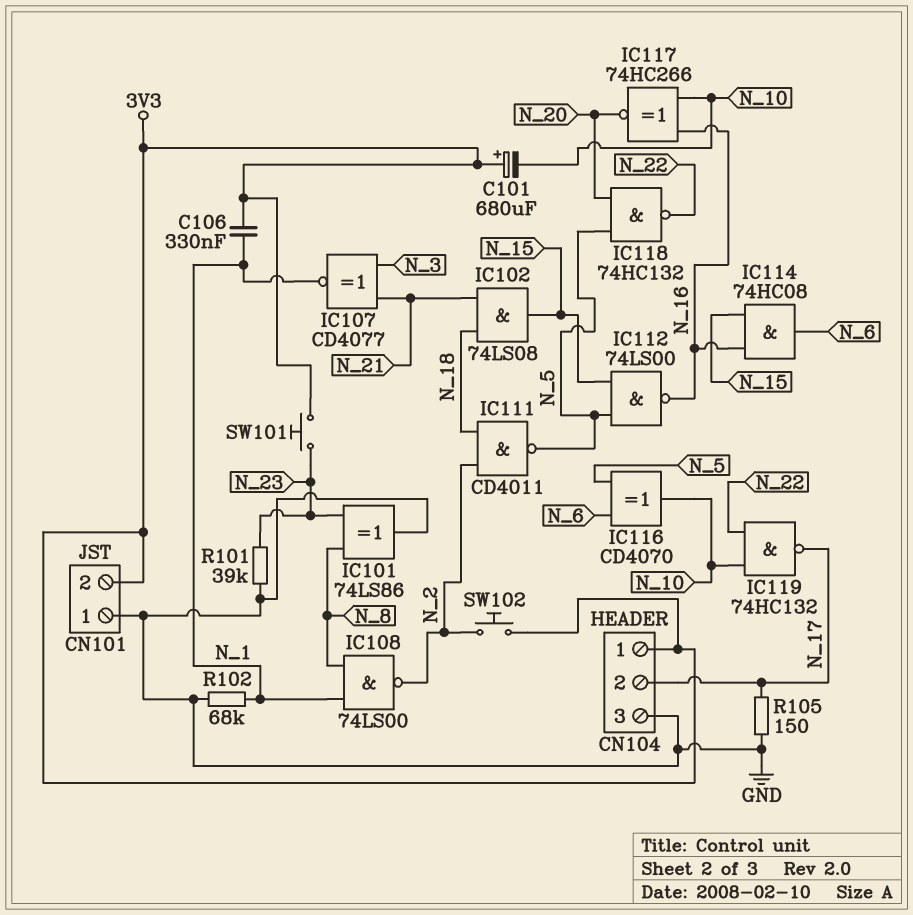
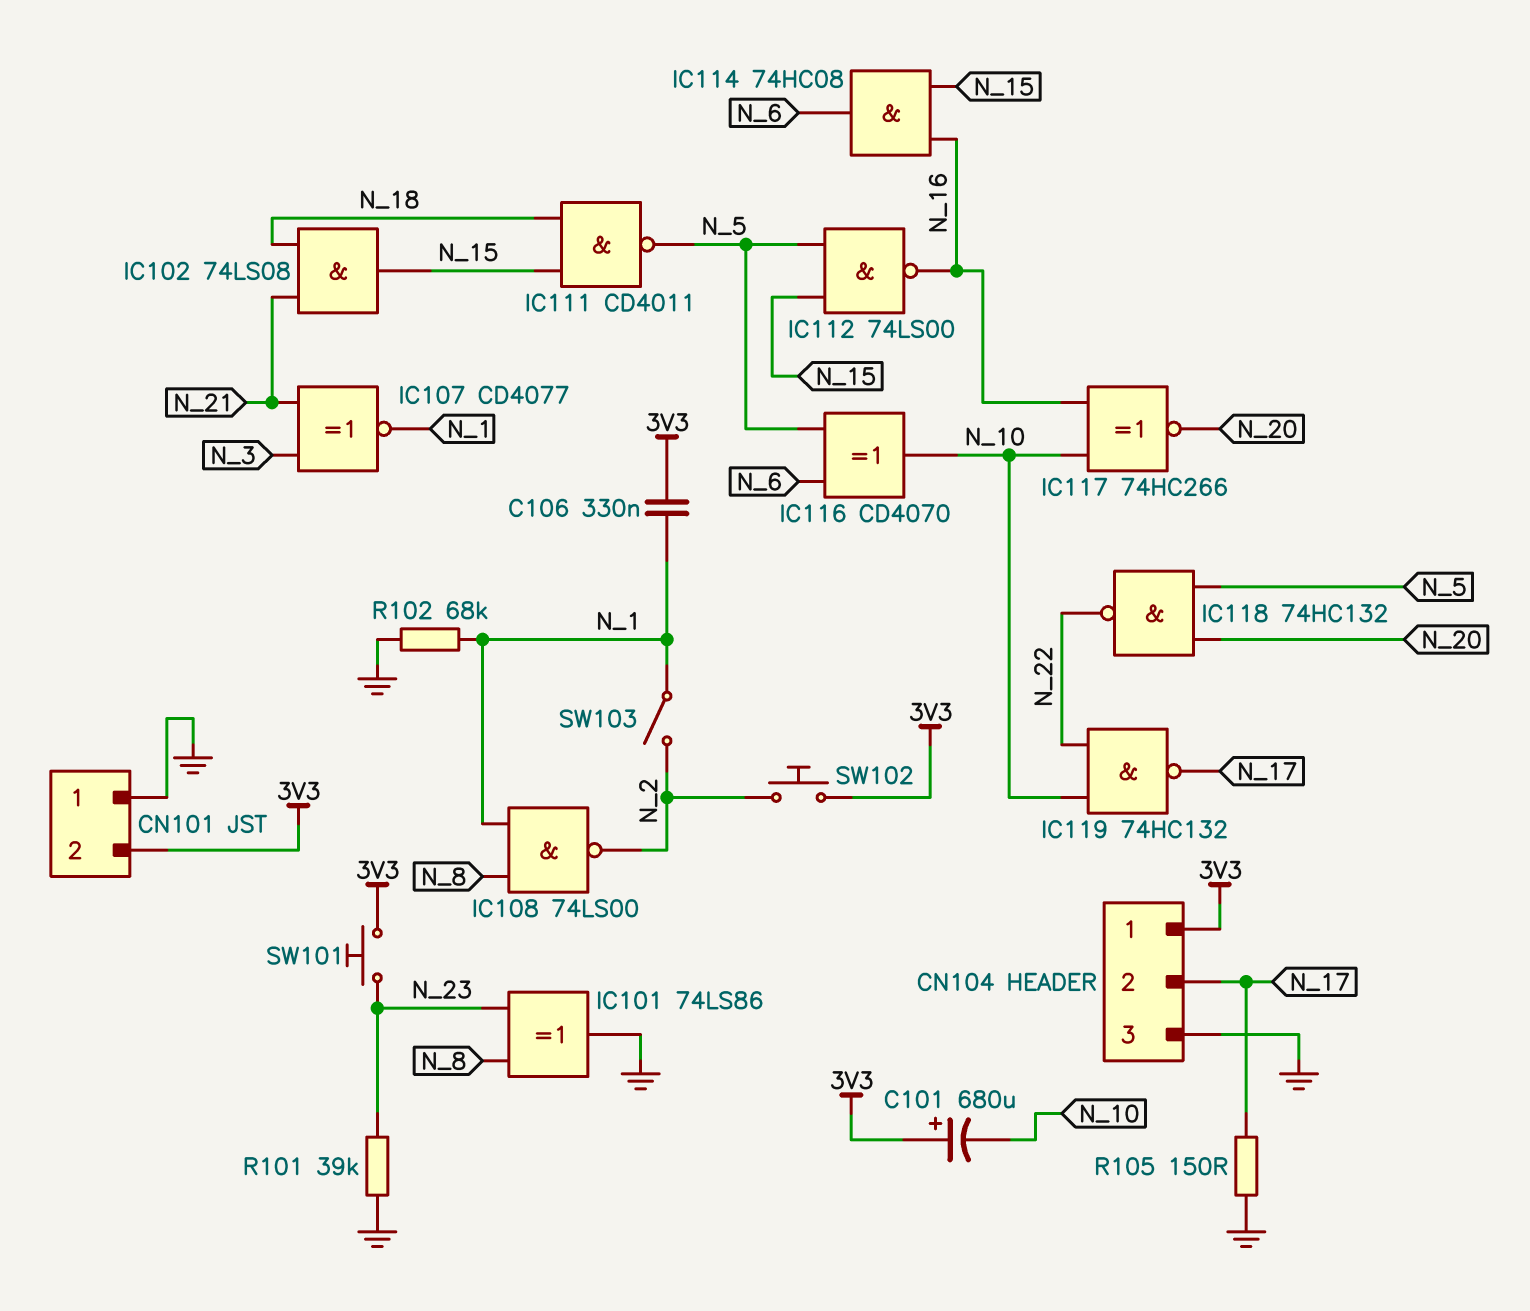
IC111: NAND CD4011 (in N_2, in N_18, out N_5) -> NAND CD4011 (in N_15, in N_18, out N_5)
SW103: none -> switch (N_1, N_2)

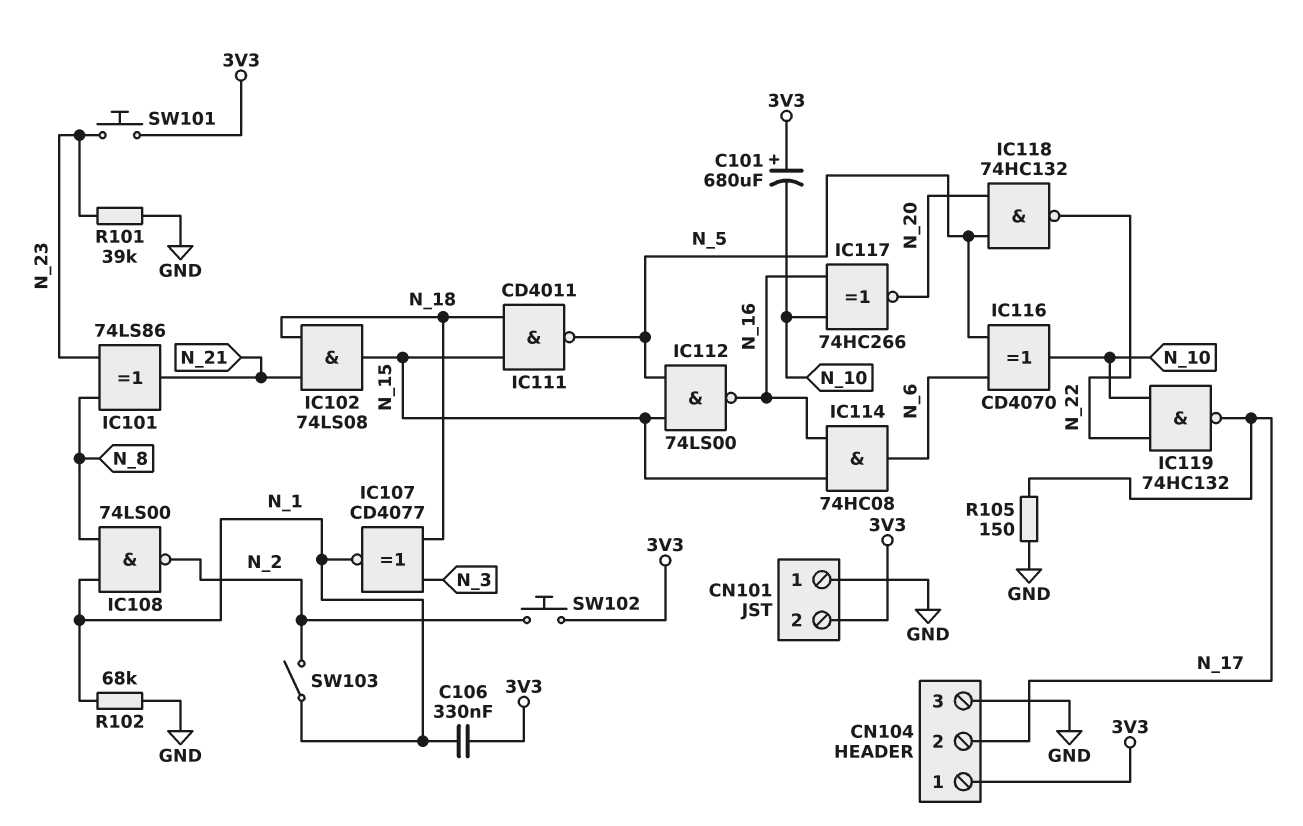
IC101: XOR 74LS86 (in N_8, in N_23, out GND) -> XOR 74LS86 (in N_8, in N_23, out N_21)
IC107: XNOR CD4077 (in N_3, in N_21, out N_1) -> XNOR CD4077 (in N_3, in N_18, out N_1)

